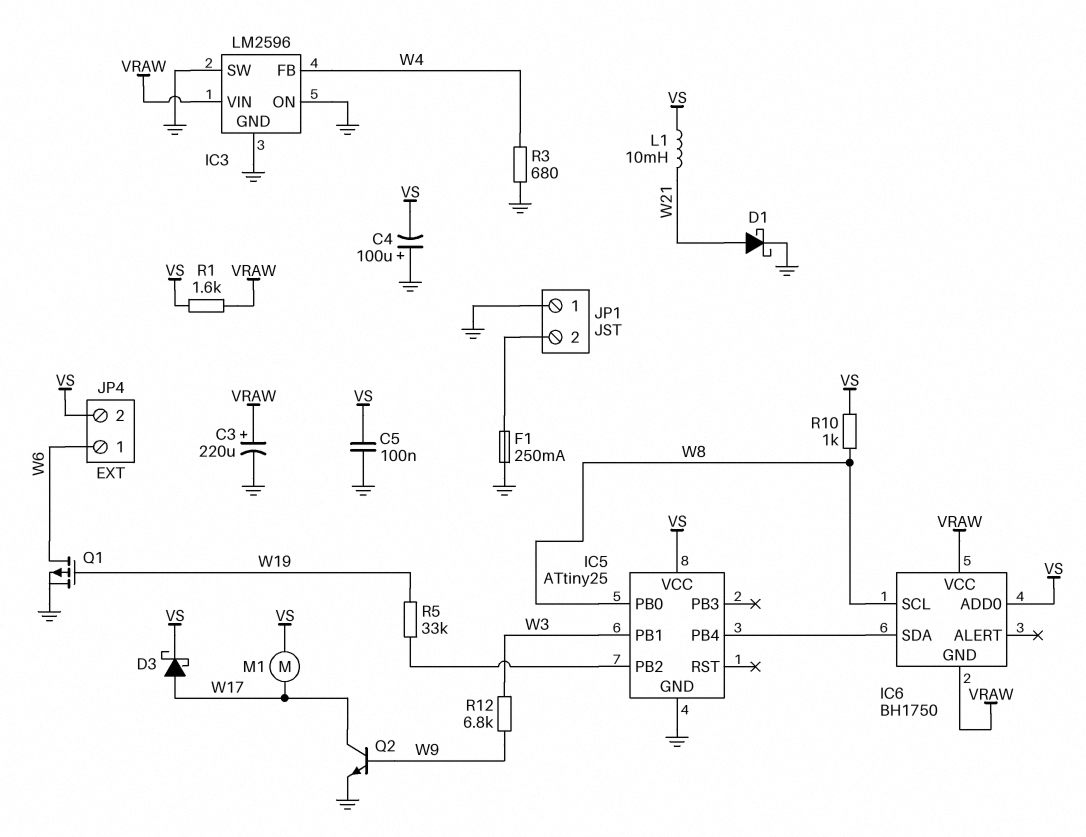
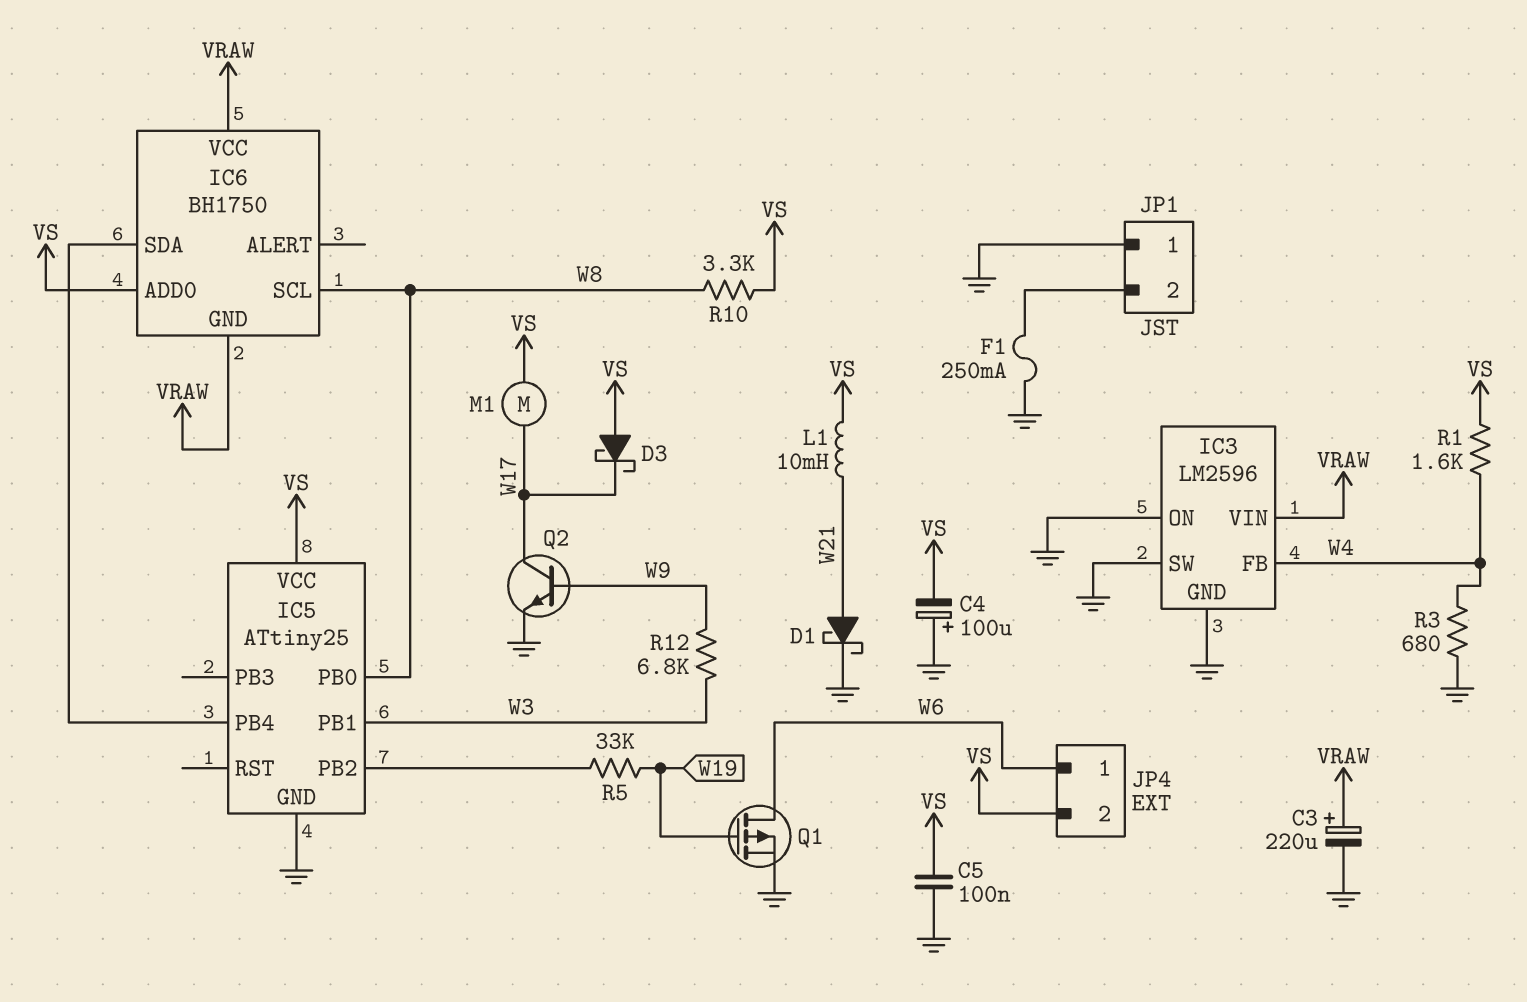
D3: schottky (A W17, K VS) -> schottky (A VS, K W17)
R1: 1.6k (VRAW, VS) -> 1.6k (VS, W4)
R10: 1k (VS, W8) -> 3.3k (VS, W8)

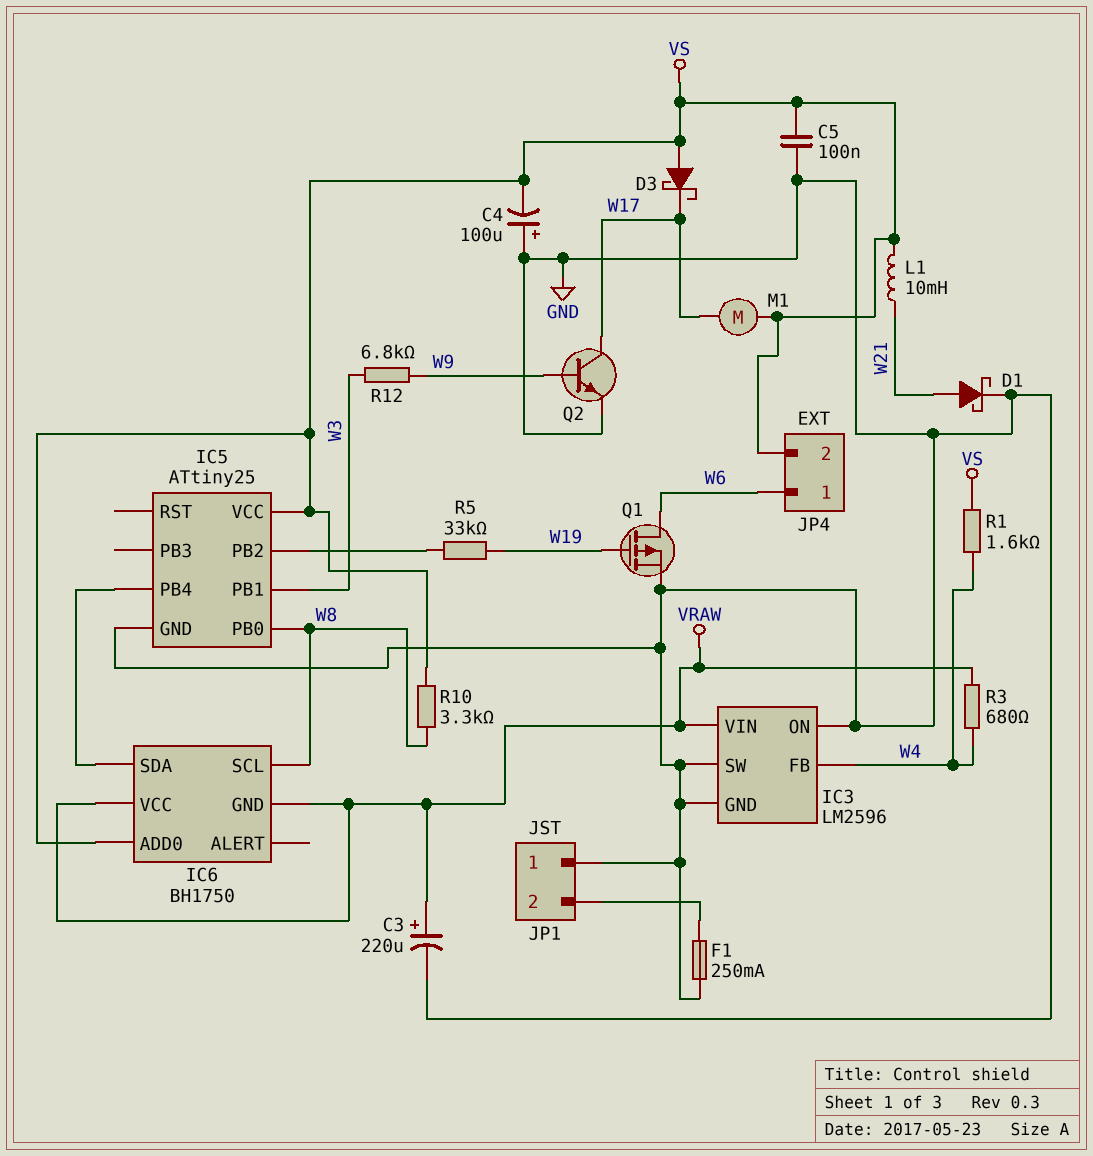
R3: 680 (GND, W4) -> 680 (VRAW, W4)

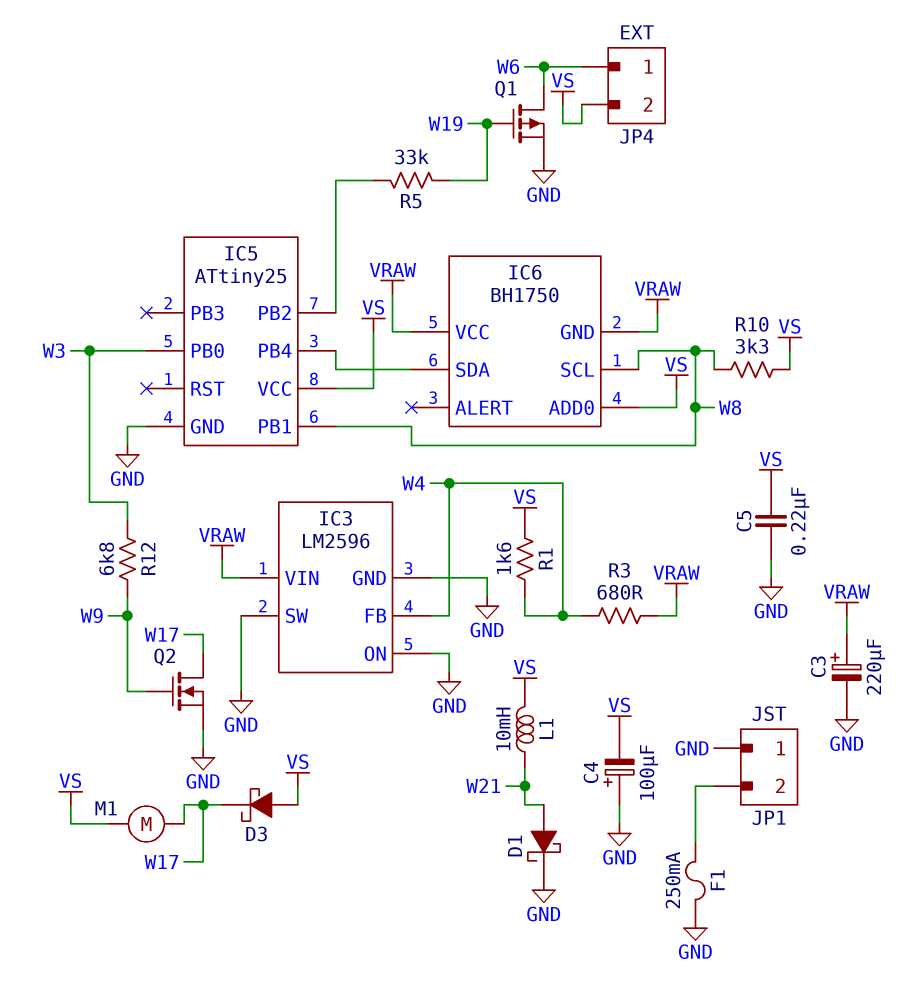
C5: 100nF (GND, VS) -> 220nF (GND, VS)
IC5 pin PB0: W8 -> W3
IC5 pin PB1: W3 -> W8
Q2: NPN (B W9, C W17, E GND) -> NMOS (G W9, D W17, S GND)

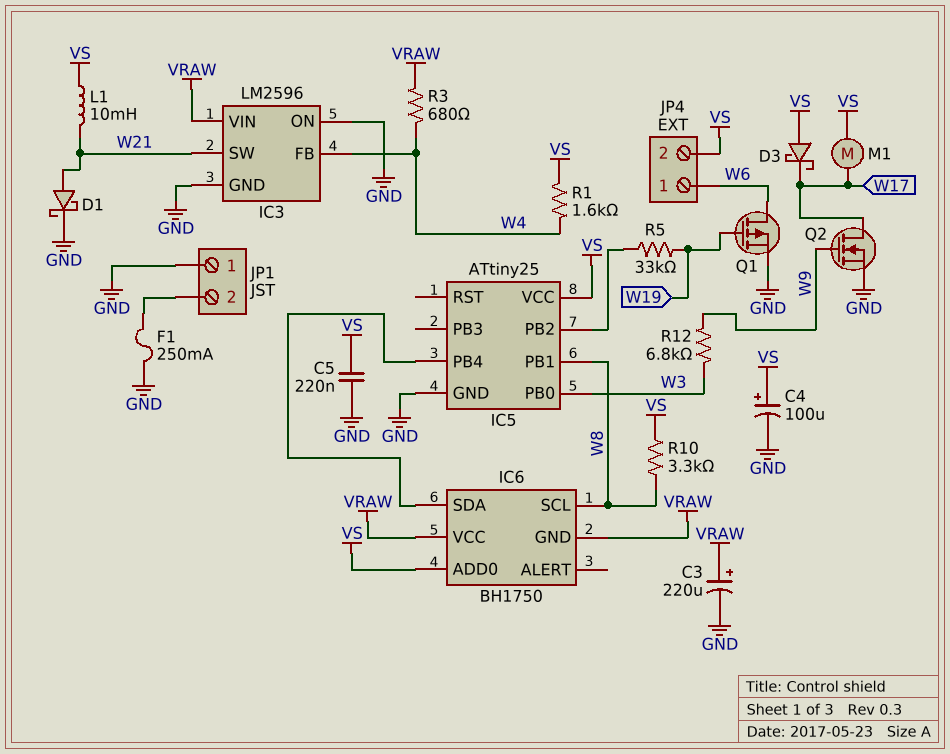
C4: 100uF (plus GND, minus VS) -> 100uF (plus VS, minus GND)
IC3 pin SW: GND -> W21

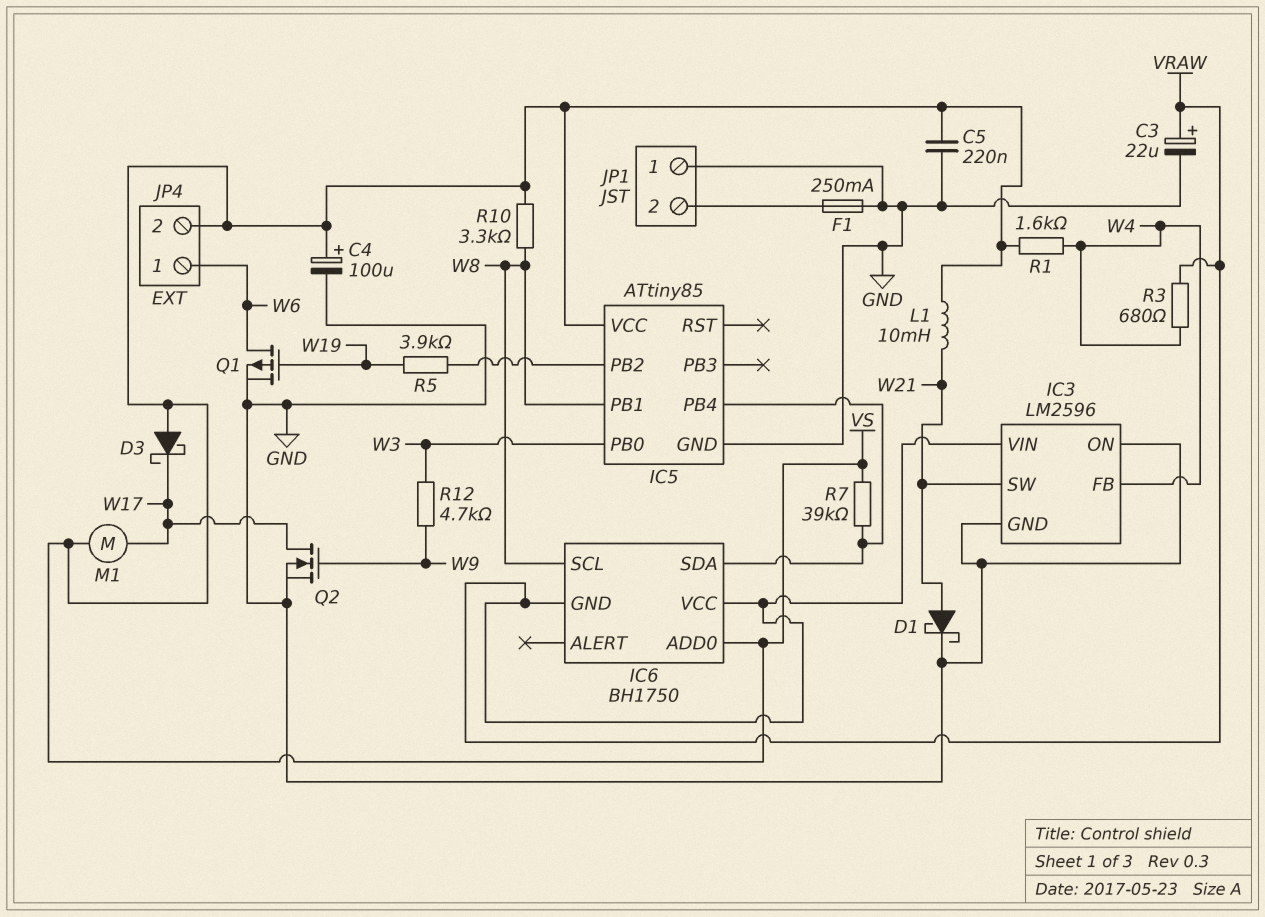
C3: 220uF (plus VRAW, minus GND) -> 22uF (plus VRAW, minus GND)
IC5: ATtiny25 -> ATtiny85
R5: 33k (IC5/PB2, W19) -> 3.9k (IC5/PB2, W19)
R7: none -> 39k (IC5/PB4, VS)
R12: 6.8k (W3, W9) -> 4.7k (W3, W9)

